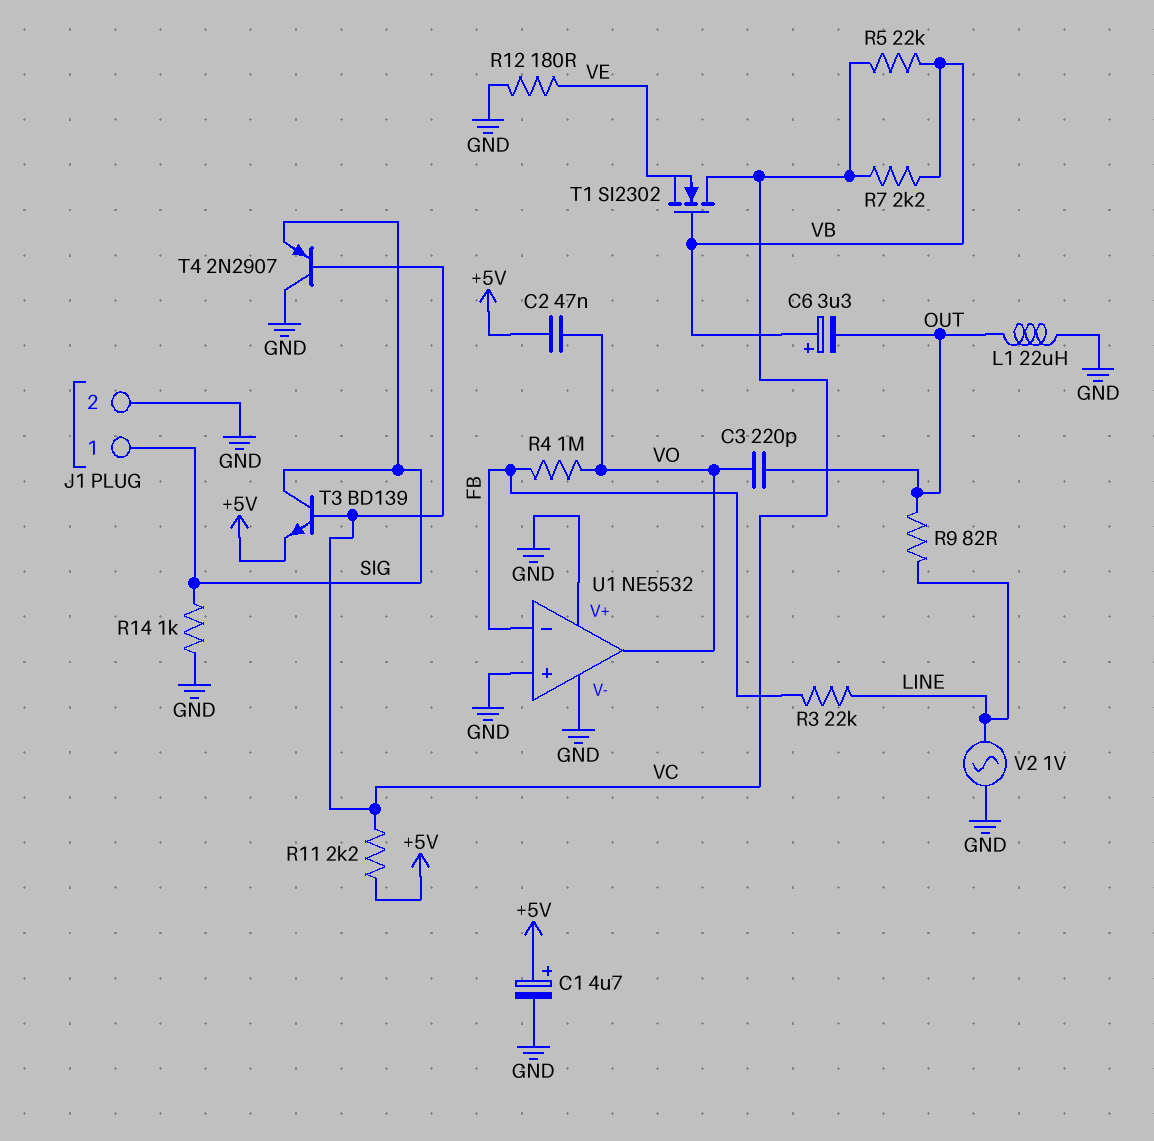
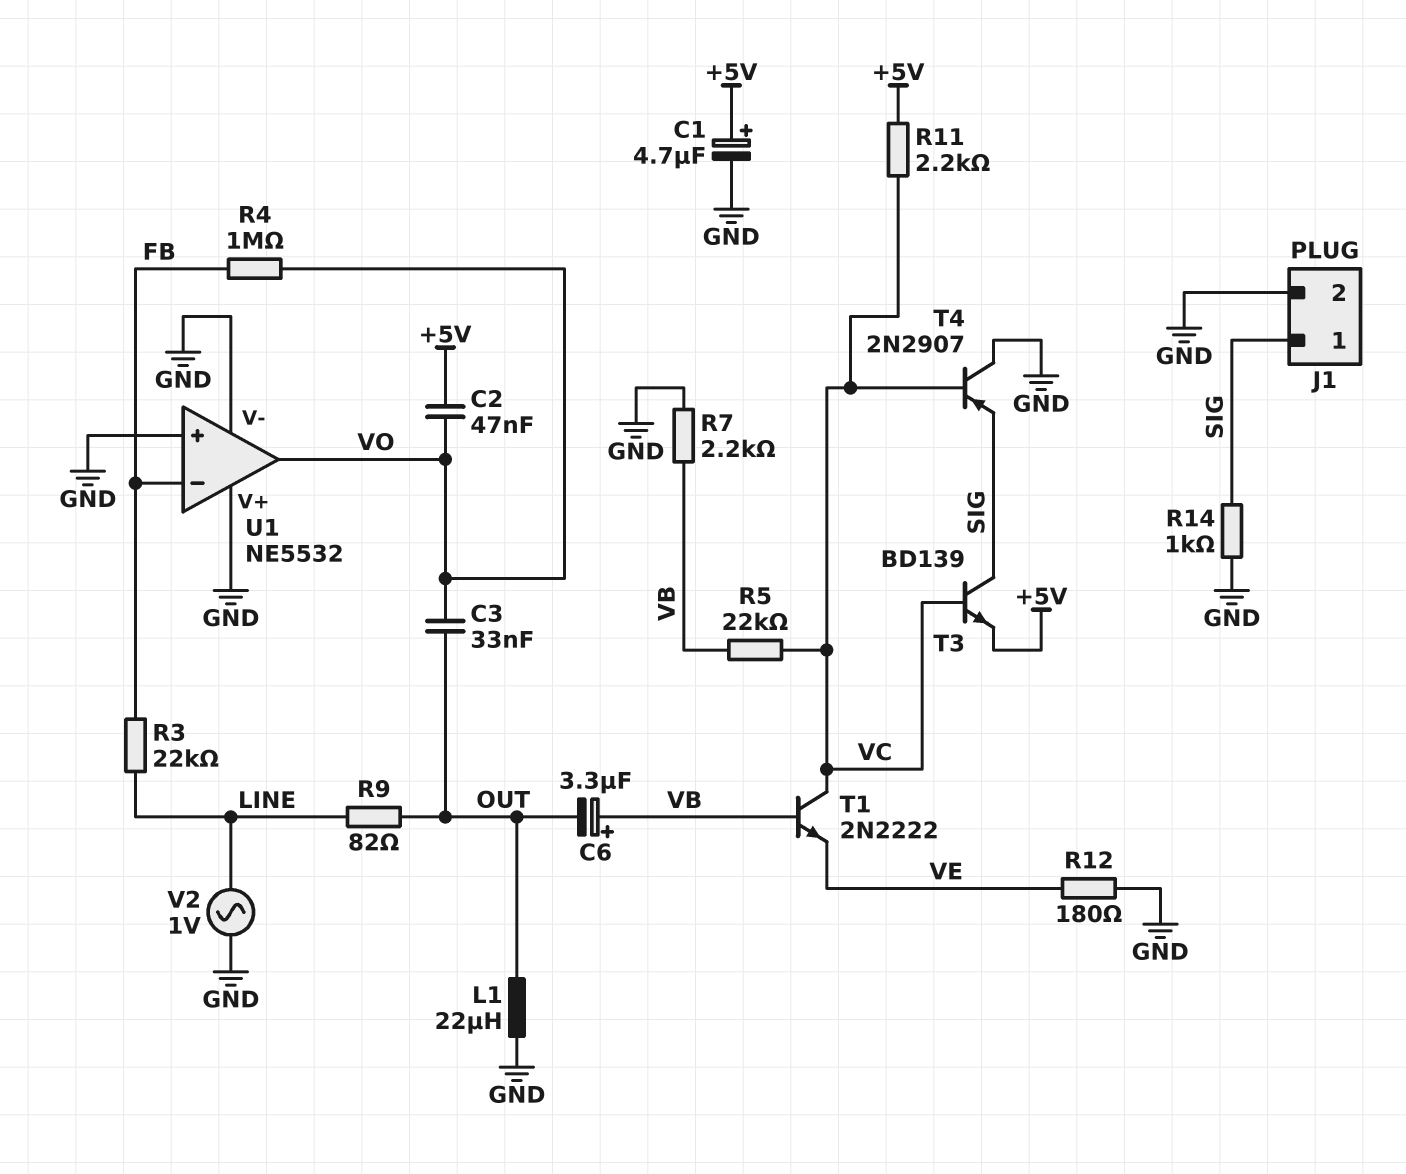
C3: 220pF (OUT, VO) -> 33nF (OUT, VO)
R7: 2.2k (VB, VC) -> 2.2k (GND, VB)
T1: NMOS SI2302 (G VB, D VC, S VE) -> NPN 2N2222 (B VB, C VC, E VE)

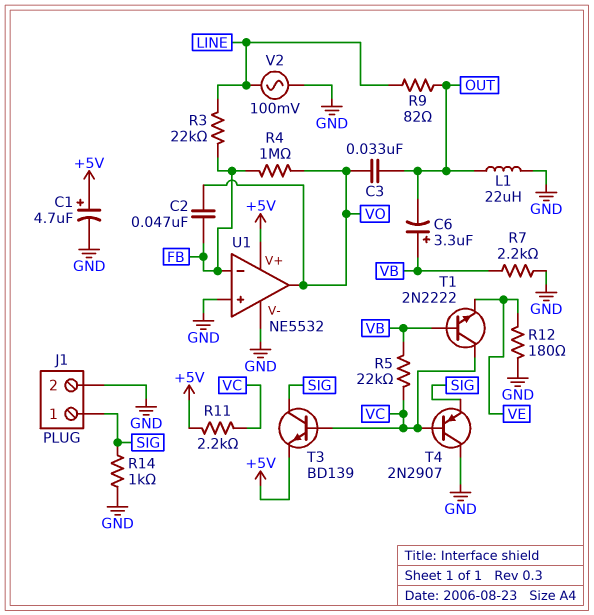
C2: 47nF (+5V, VO) -> 47nF (FB, VO)
U1 pin V+: GND -> +5V
V2: AC 1V (GND, LINE) -> AC 100mV (GND, LINE)

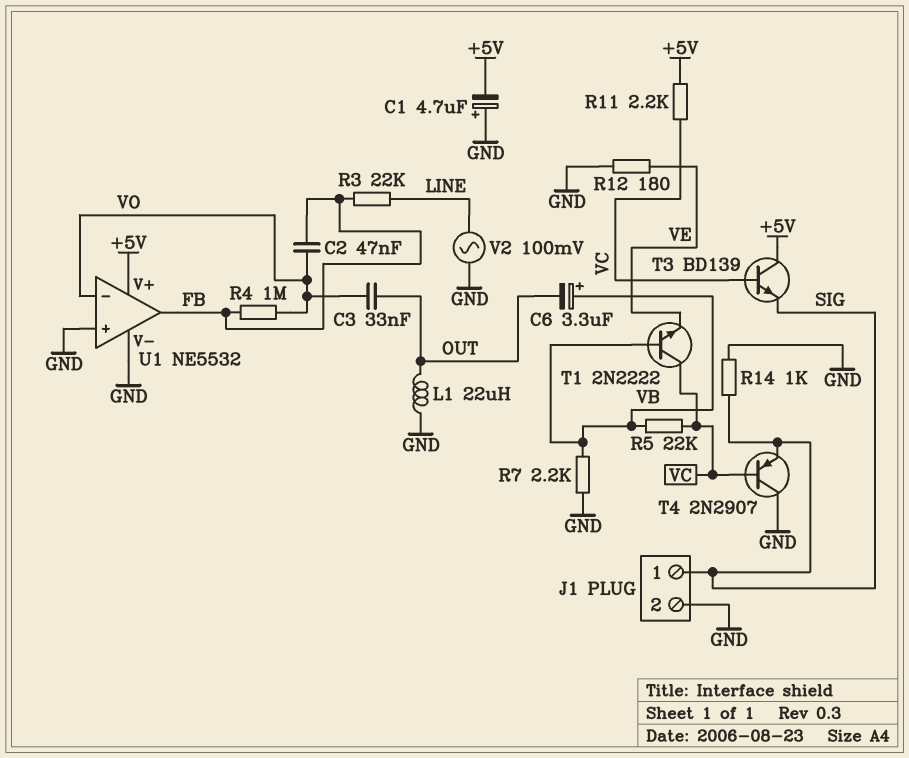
C1: 4.7uF (plus +5V, minus GND) -> 4.7uF (plus GND, minus +5V)
R9: 82 (LINE, OUT) -> none
T3: NPN BD139 (B VC, C SIG, E +5V) -> NPN BD139 (B VC, C +5V, E SIG)
U1 pin in-: FB -> VO
U1 pin out: VO -> FB

